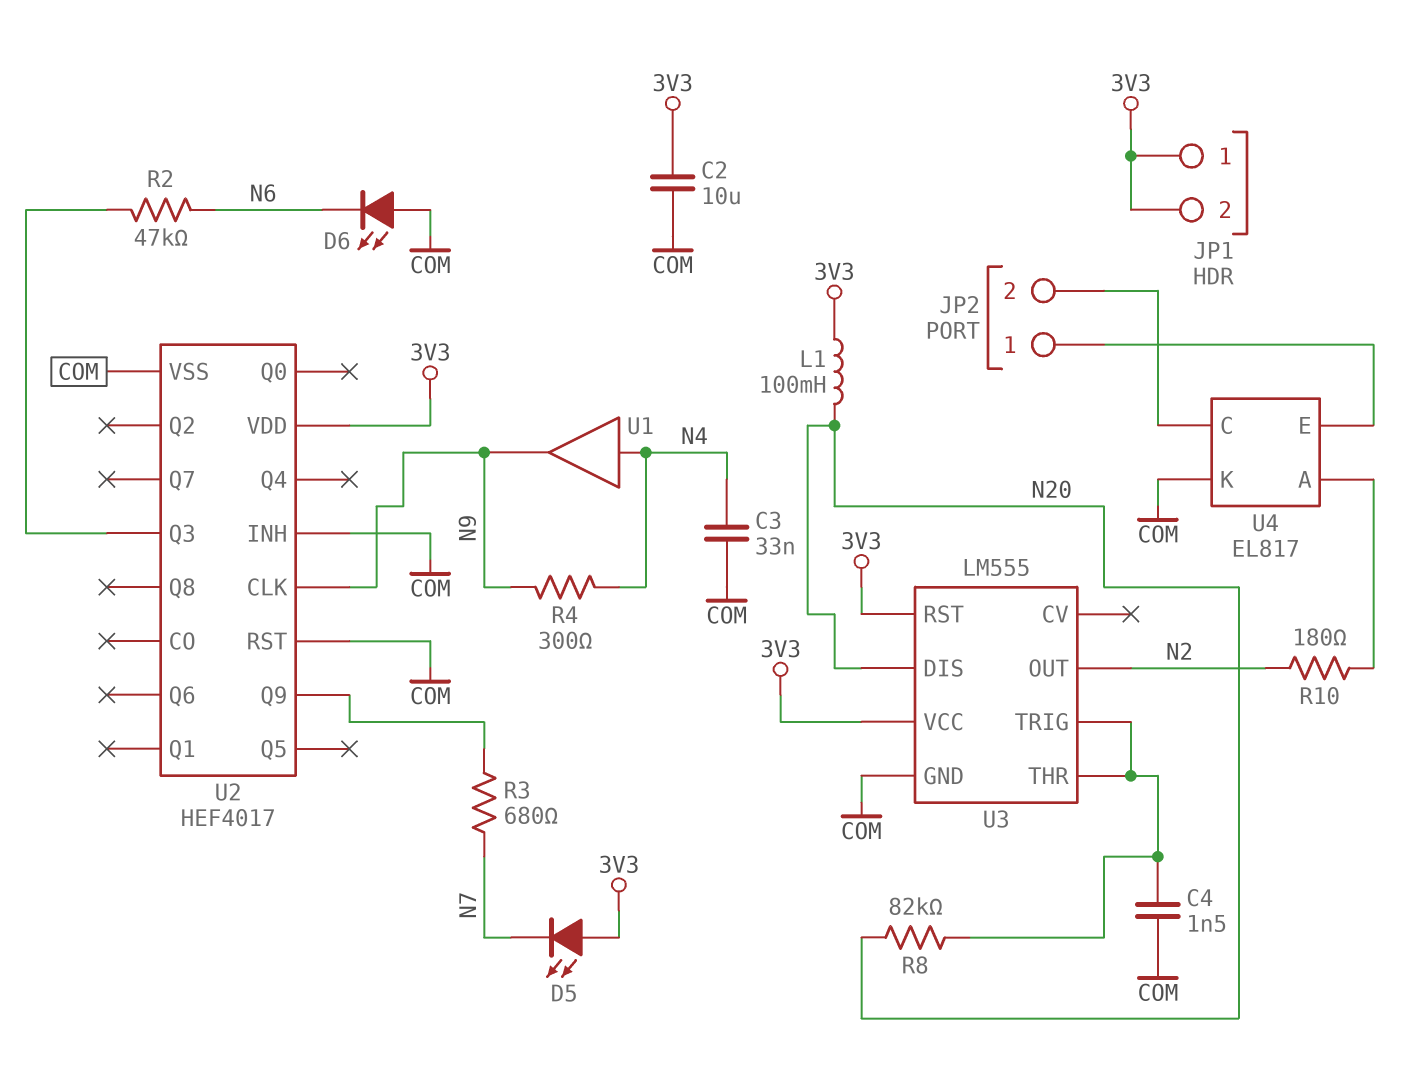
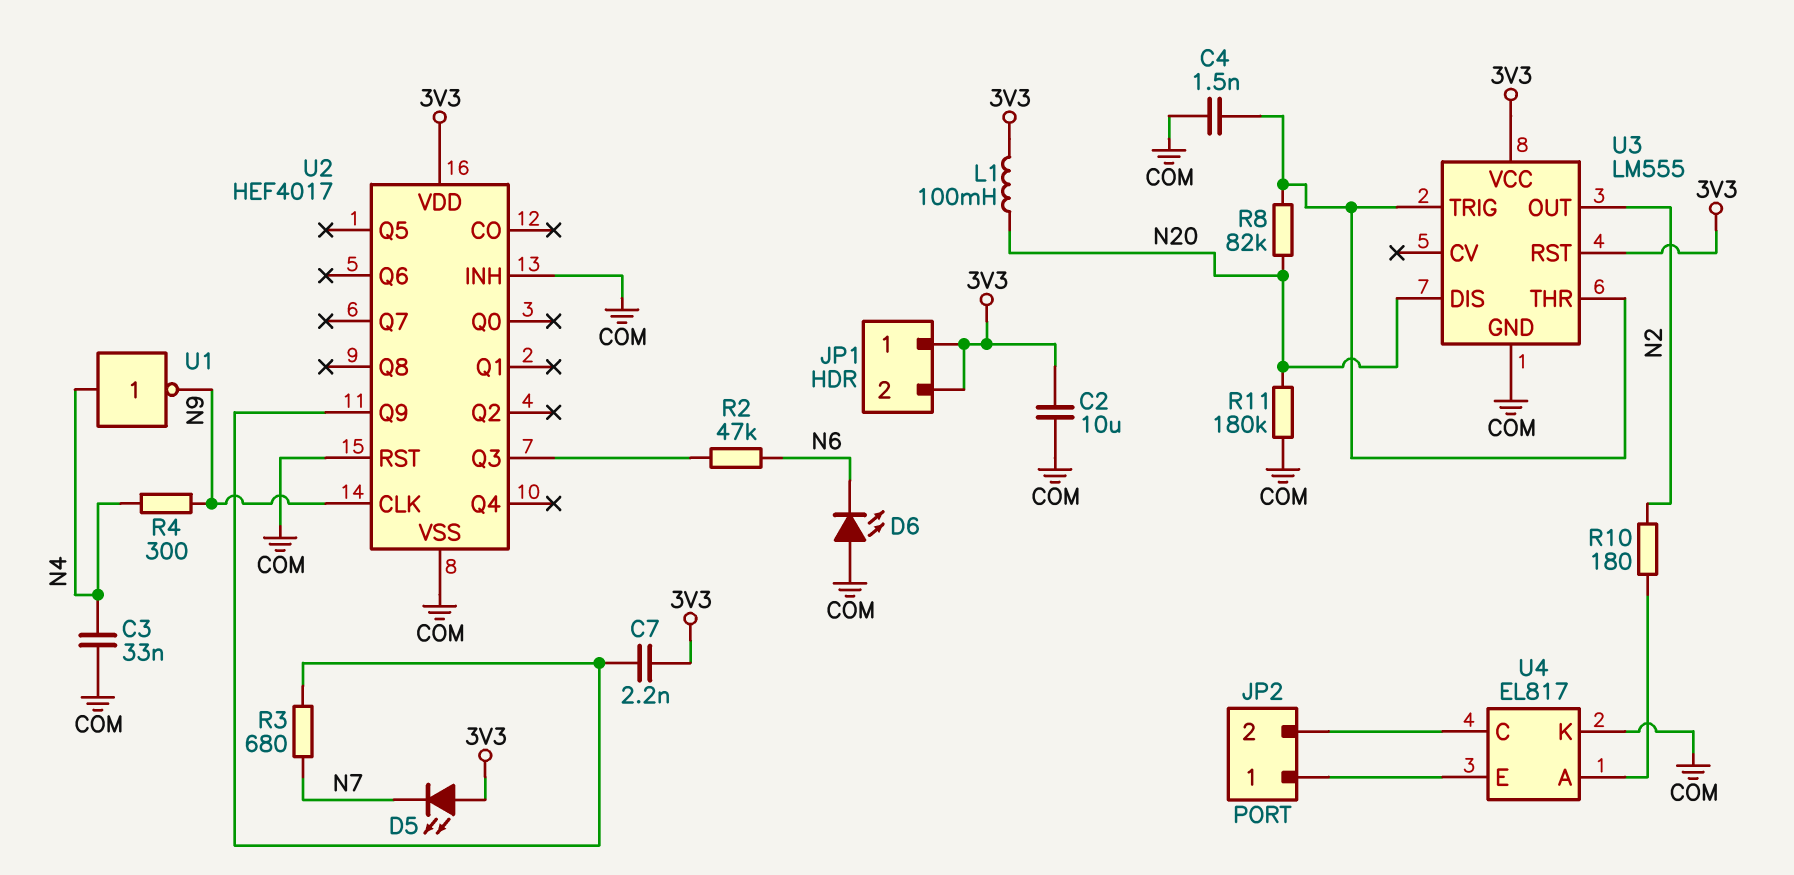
C7: none -> 2.2nF (3V3, U2/Q9)
R11: none -> 180k (COM, N20)
U1: buffer (in N4, out N9) -> NOT (in N4, out N9)

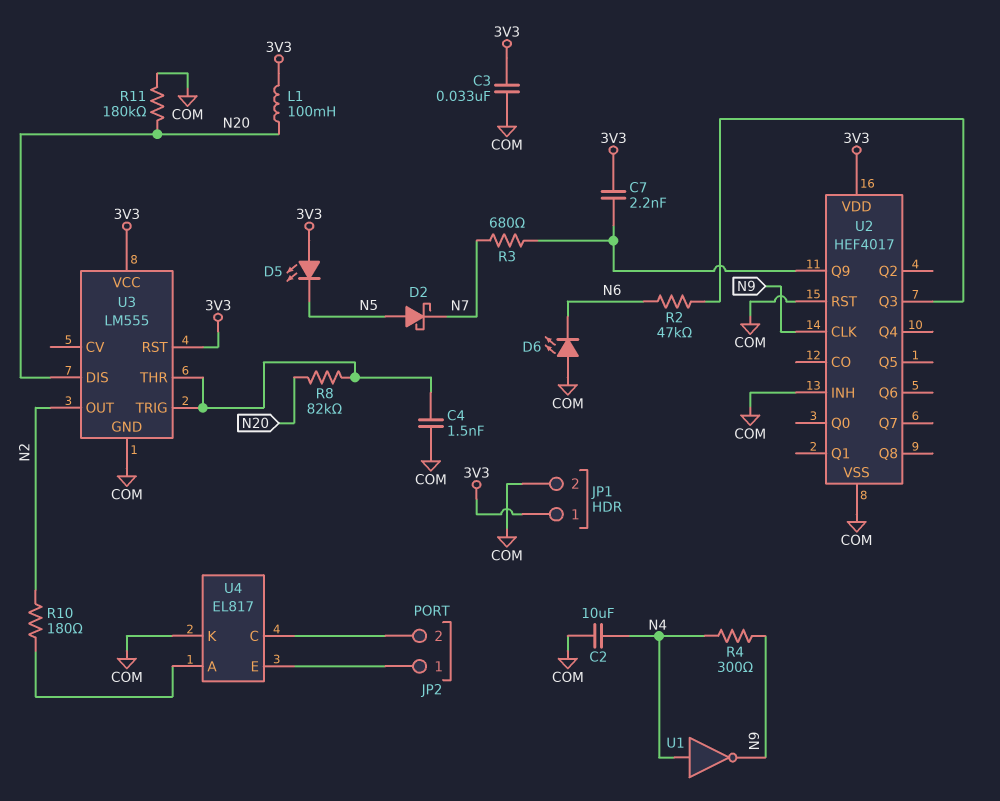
C2: 10uF (3V3, COM) -> 10uF (COM, N4)
C3: 33nF (COM, N4) -> 33nF (3V3, COM)
D2: none -> schottky (A N5, K N7)
D5: LED (A 3V3, K N7) -> LED (A 3V3, K N5)
JP1 pin 2: 3V3 -> COM

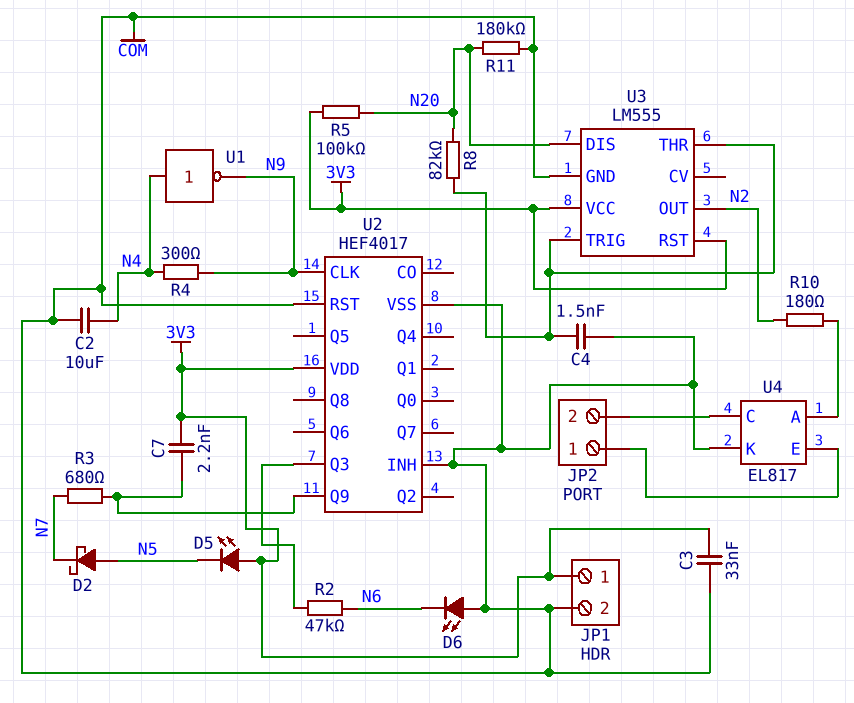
L1: 100mH (3V3, N20) -> none
R5: none -> 100k (3V3, N20)

